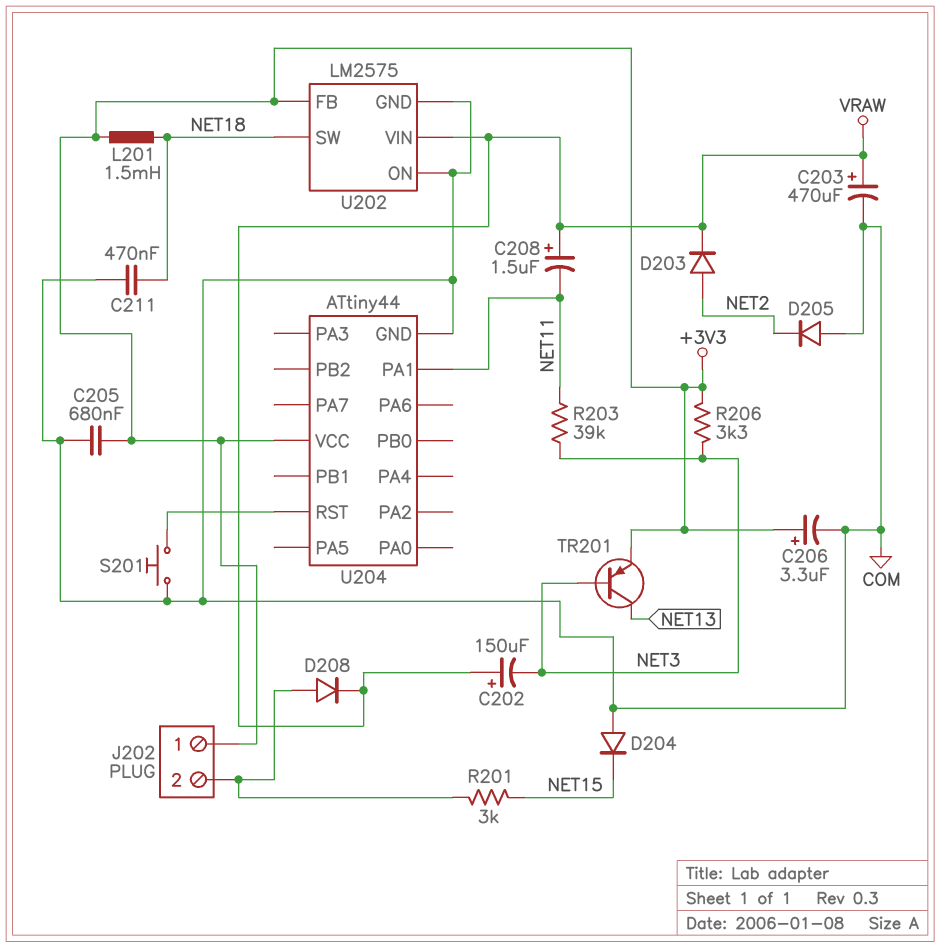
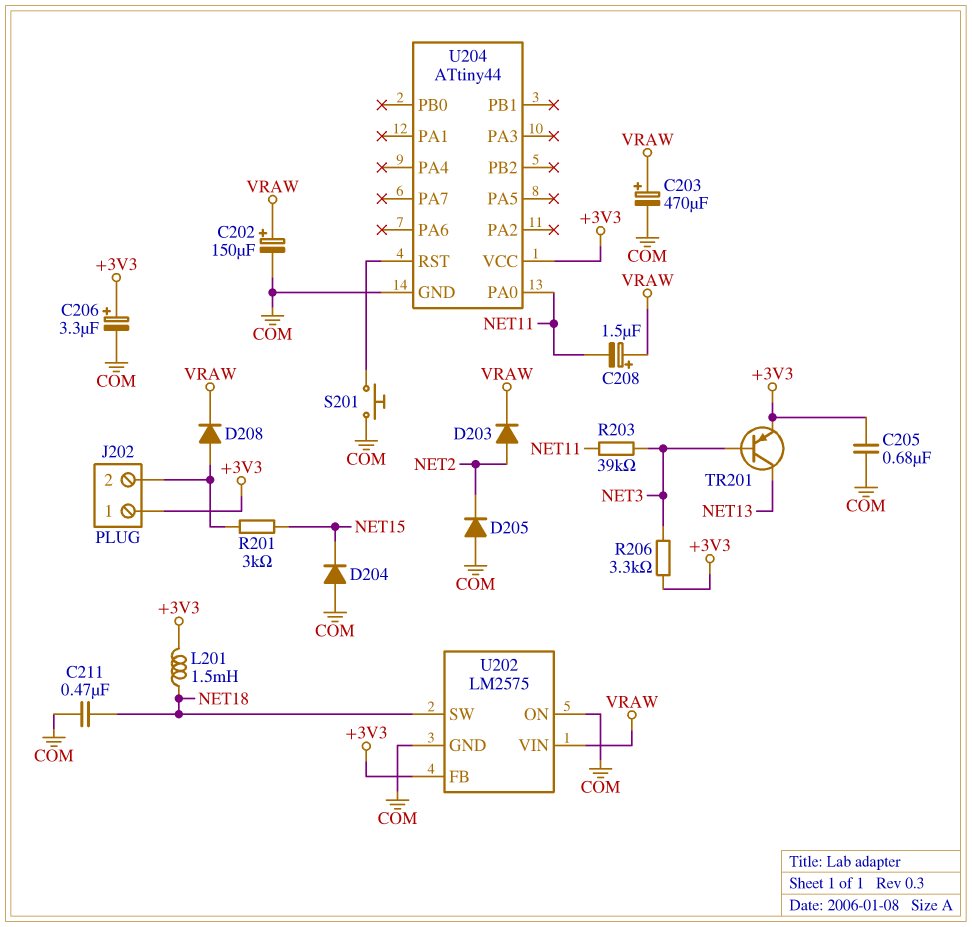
C202: 150uF (plus VRAW, minus NET3) -> 150uF (plus VRAW, minus COM)
U204 pin PA0: none -> NET11
U204 pin PA1: NET11 -> none

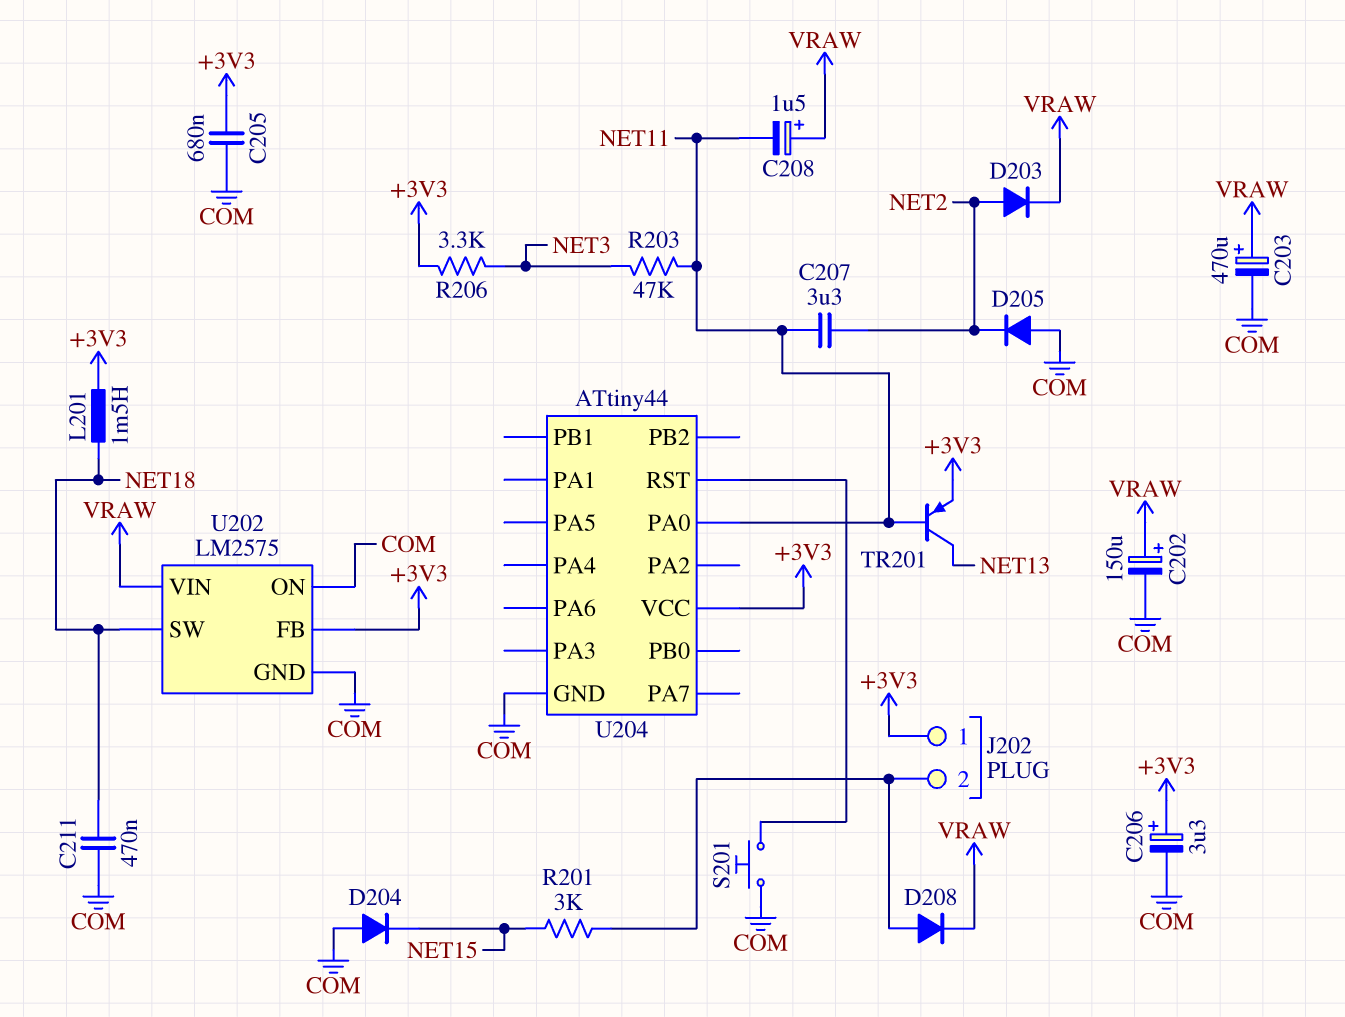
C207: none -> 3.3uF (NET2, NET11)
R203: 39k (NET3, NET11) -> 47k (NET3, NET11)
TR201: PNP (B NET3, C NET13, E +3V3) -> PNP (B NET11, C NET13, E +3V3)

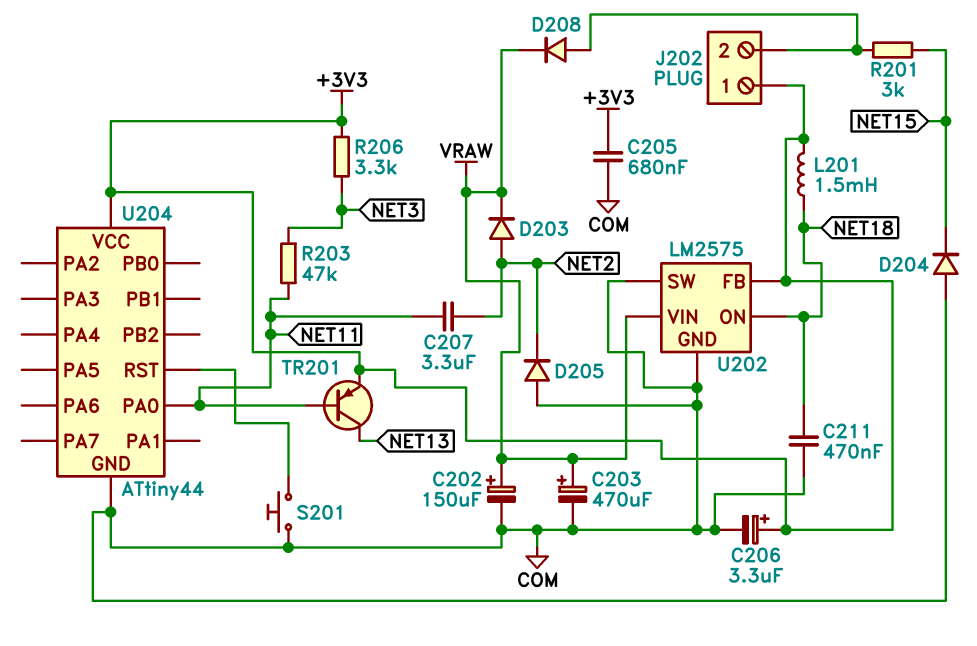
C208: 1.5uF (plus VRAW, minus NET11) -> none
U202 pin ON: COM -> NET18
U202 pin SW: NET18 -> COM

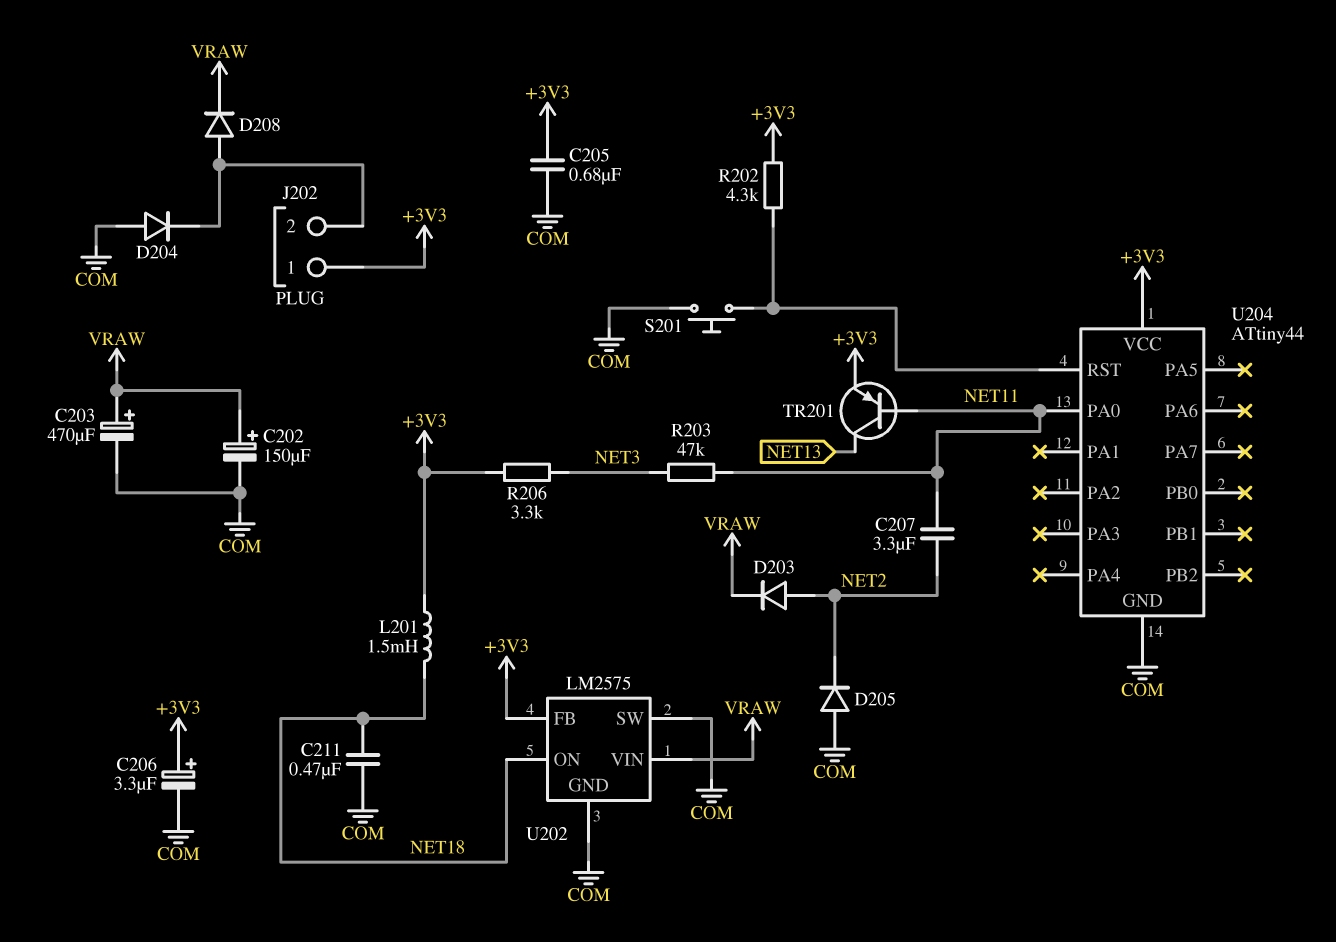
D204: diode (A COM, K NET15) -> diode (A COM, K J202/2)
R201: 3k (J202/2, NET15) -> none
R202: none -> 4.3k (+3V3, U204/RST)

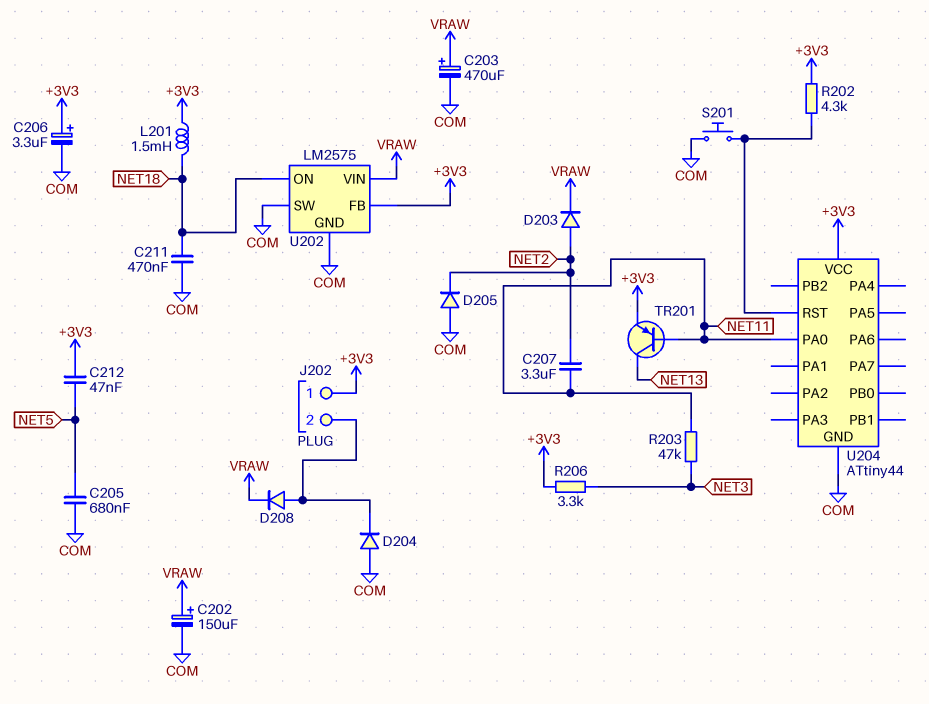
C205: 680nF (+3V3, COM) -> 680nF (COM, NET5)
C212: none -> 47nF (+3V3, NET5)

